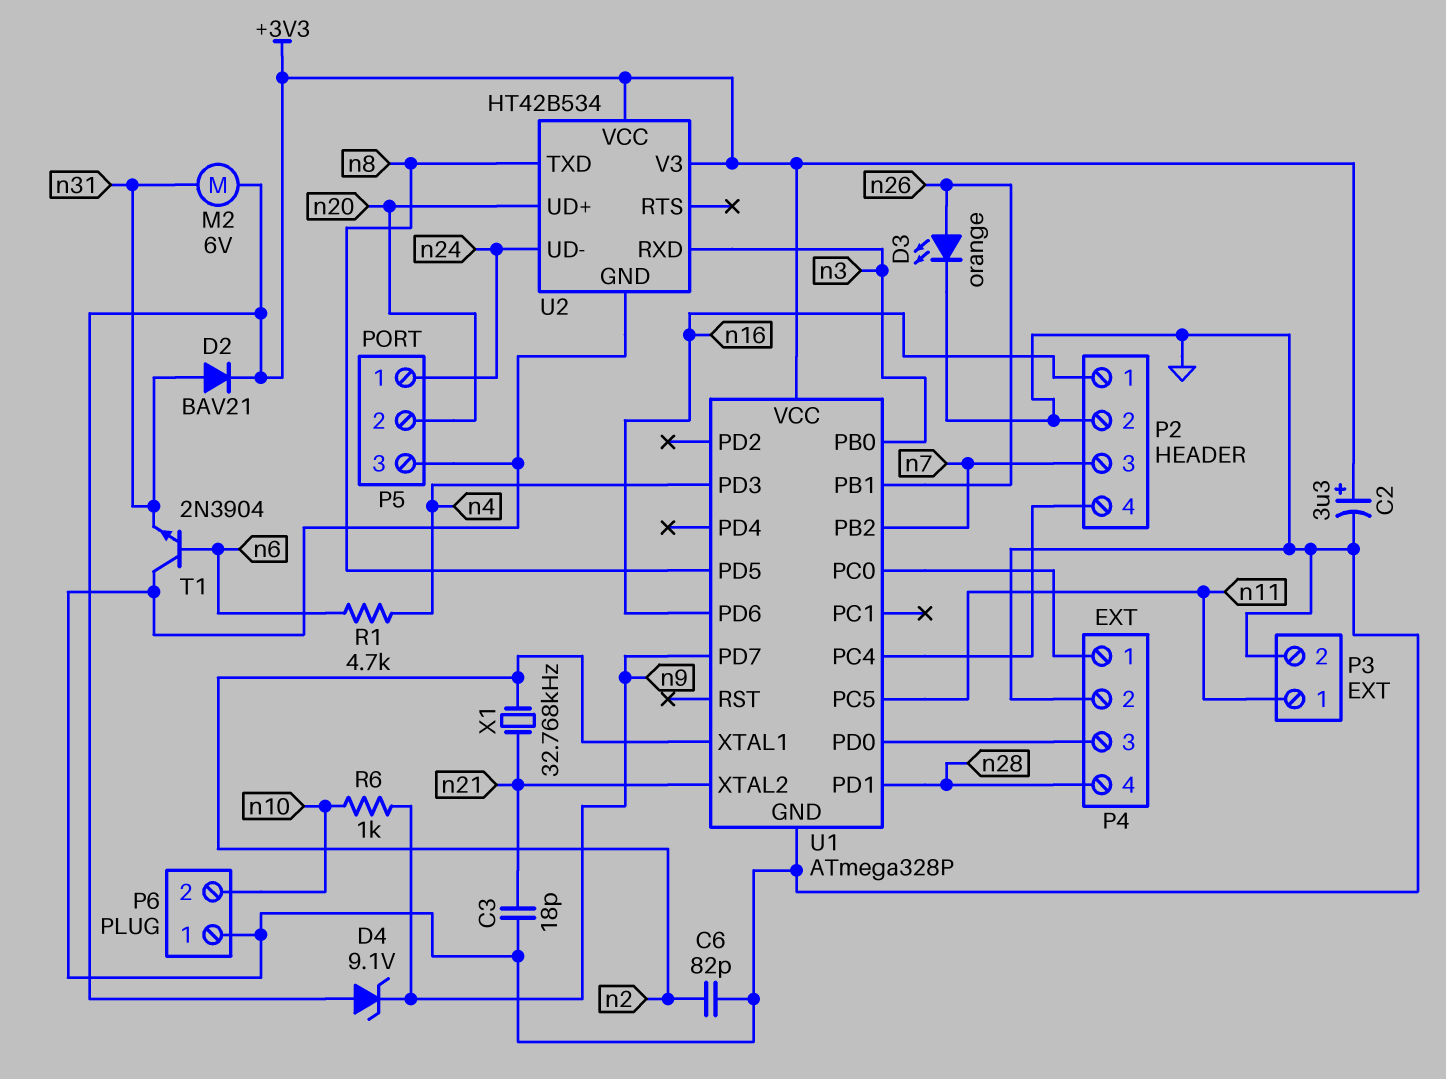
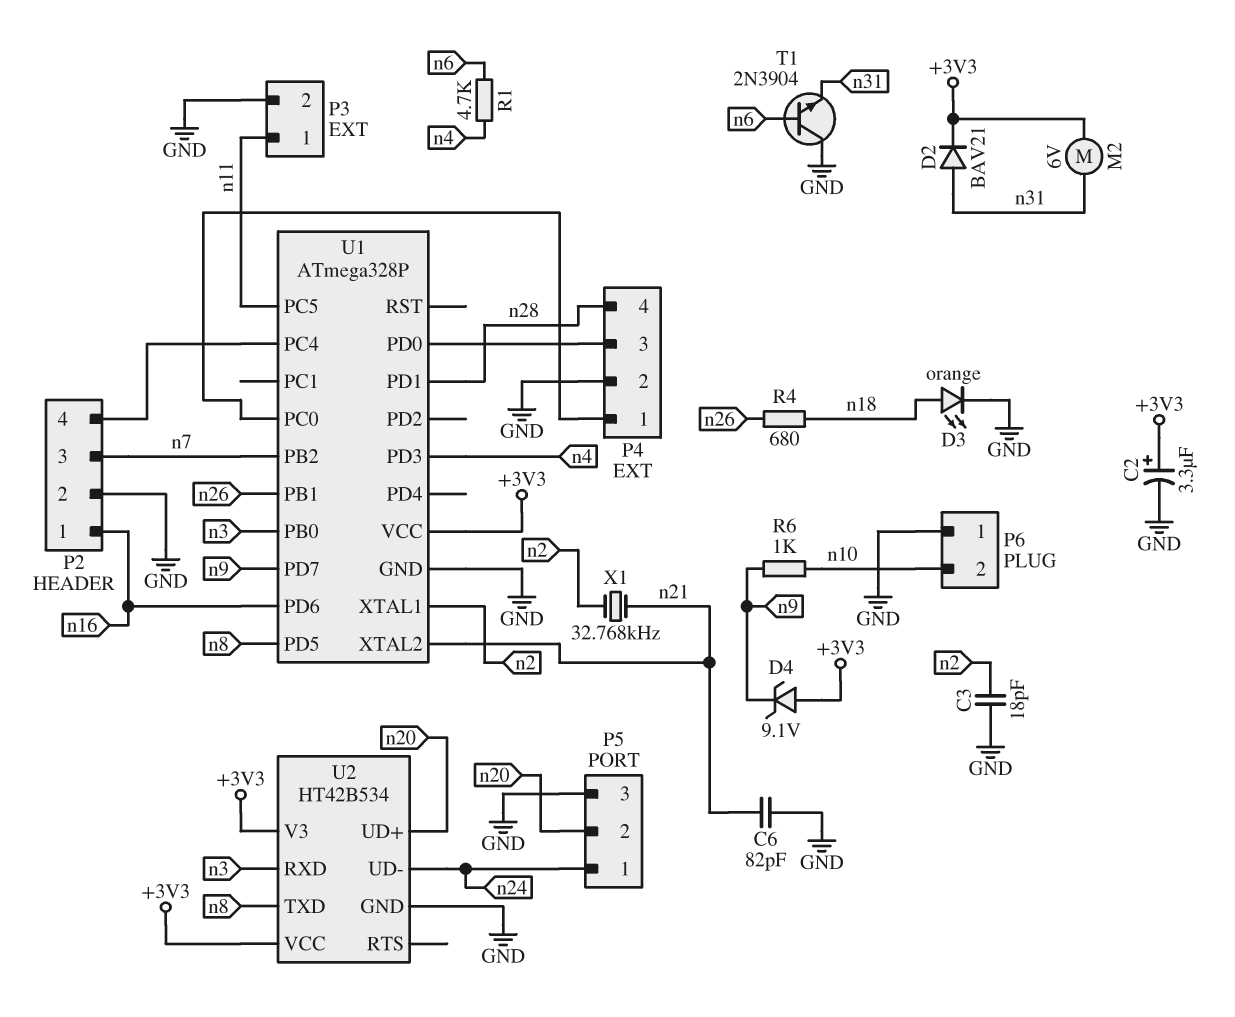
C3: 18pF (GND, n21) -> 18pF (GND, n2)
C6: 82pF (GND, n2) -> 82pF (GND, n21)
D3: LED orange (A n26, K GND) -> LED orange (A n18, K GND)
R4: none -> 680 (n18, n26)

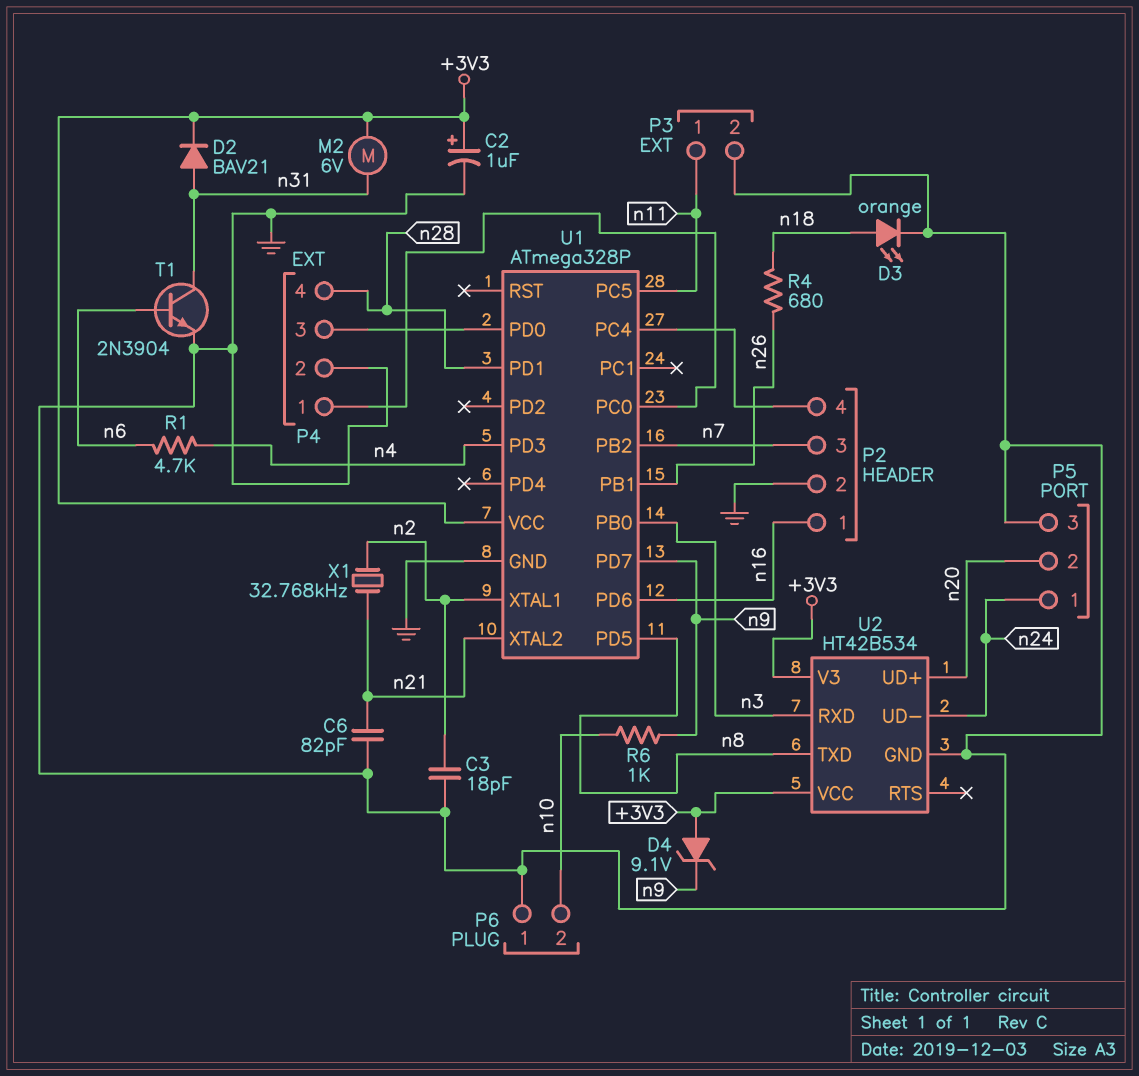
C2: 3.3uF (plus +3V3, minus GND) -> 1uF (plus +3V3, minus GND)
T1: NPN 2N3904 (B n6, C GND, E n31) -> NPN 2N3904 (B n6, C n31, E GND)

